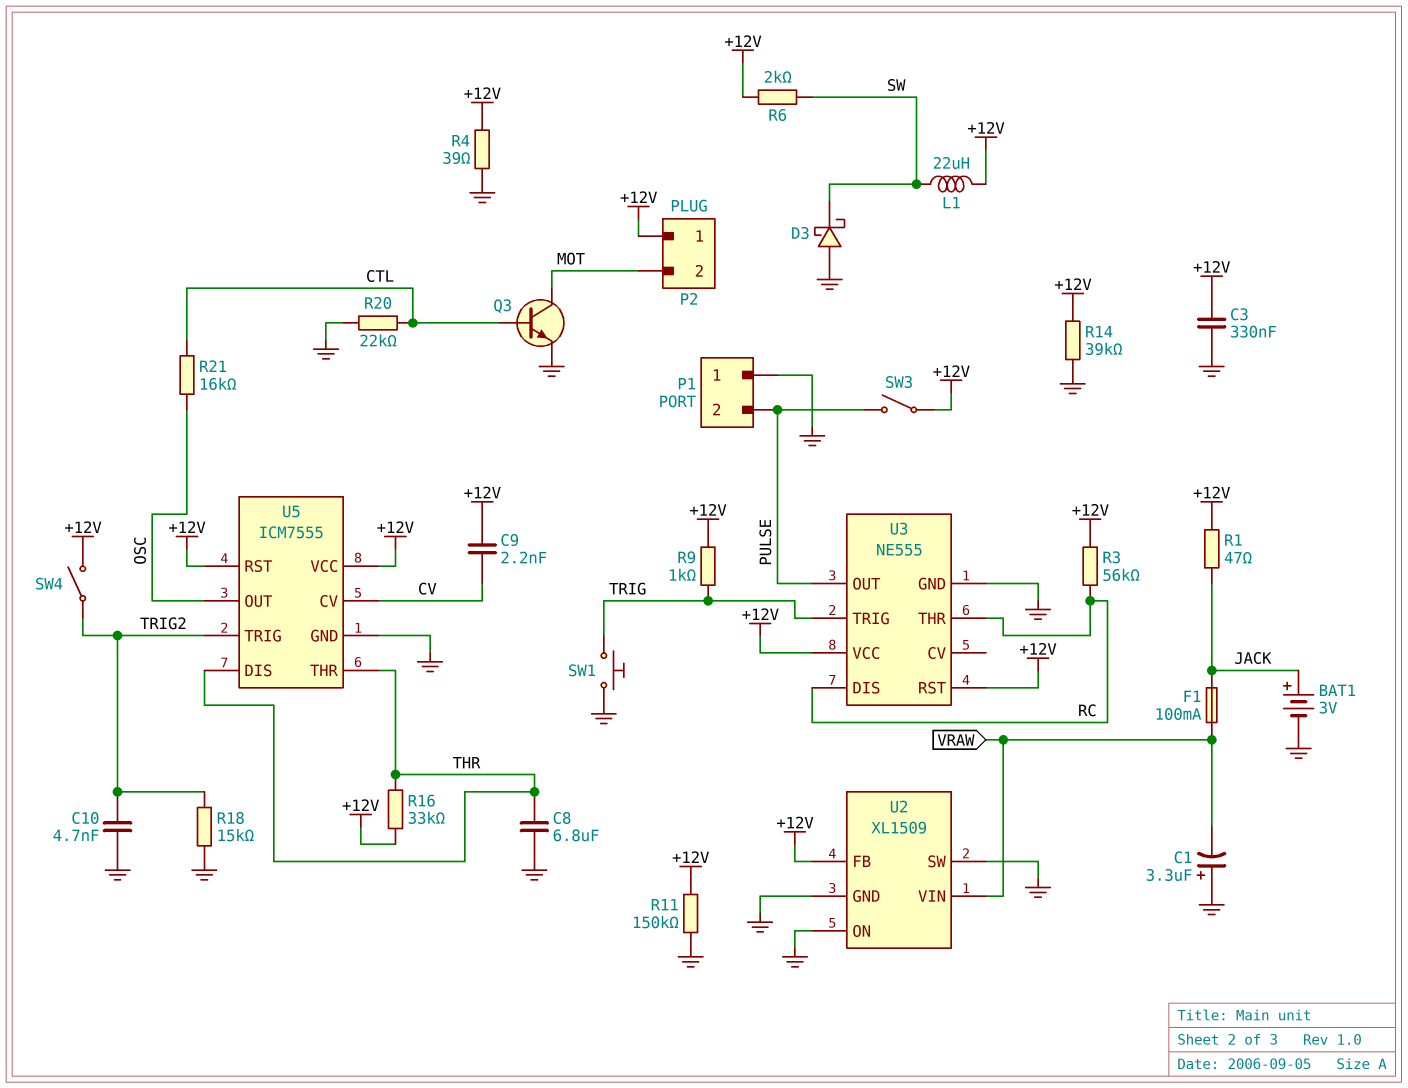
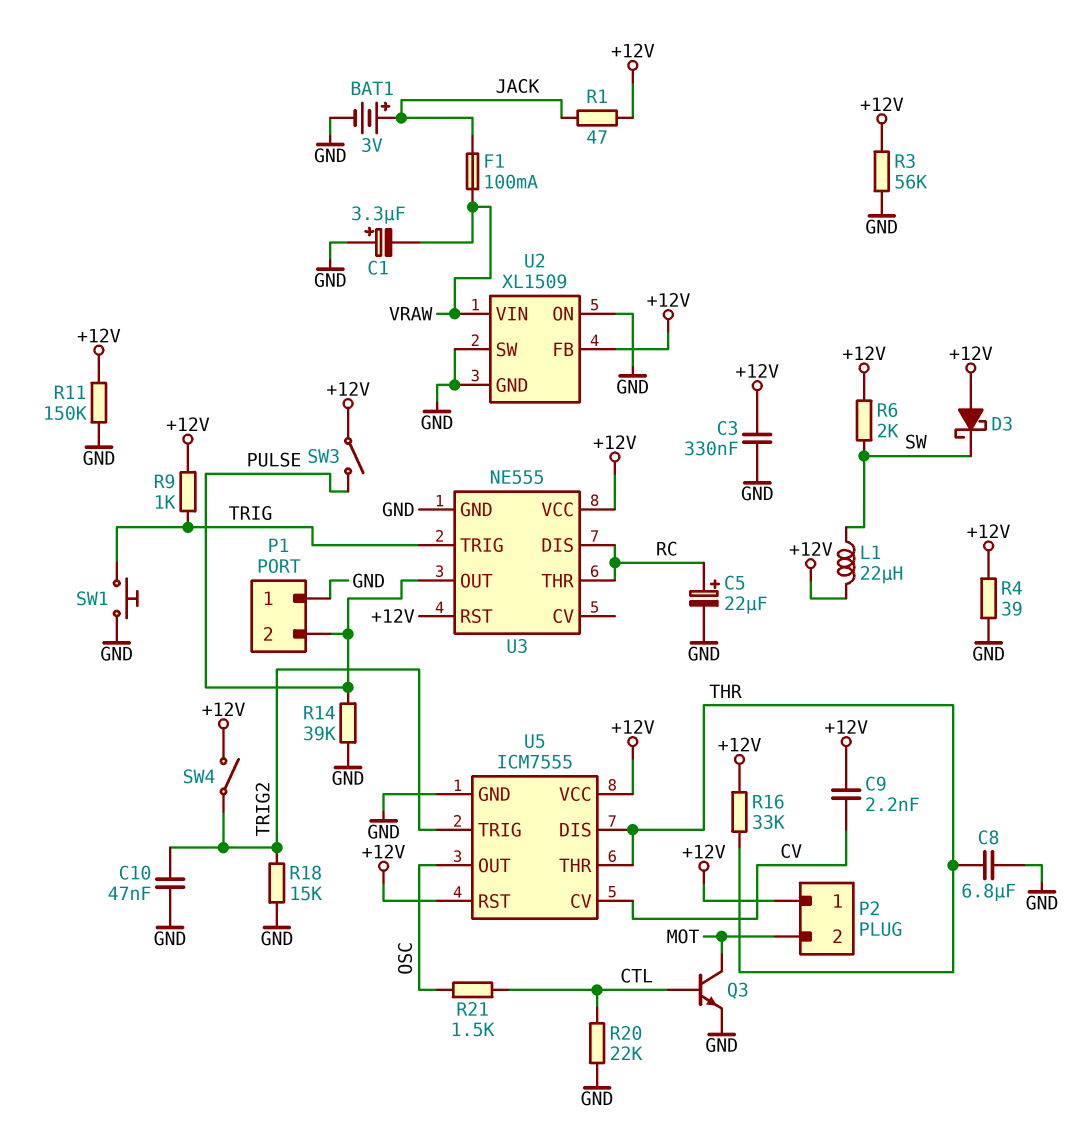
C5: none -> 22uF (plus RC, minus GND)
C10: 4.7nF (GND, TRIG2) -> 47nF (GND, TRIG2)
D3: schottky (A GND, K SW) -> schottky (A +12V, K SW)
R3: 56k (+12V, RC) -> 56k (+12V, GND)
R14: 39k (+12V, GND) -> 39k (GND, PULSE)
R21: 16k (CTL, OSC) -> 1.5k (CTL, OSC)

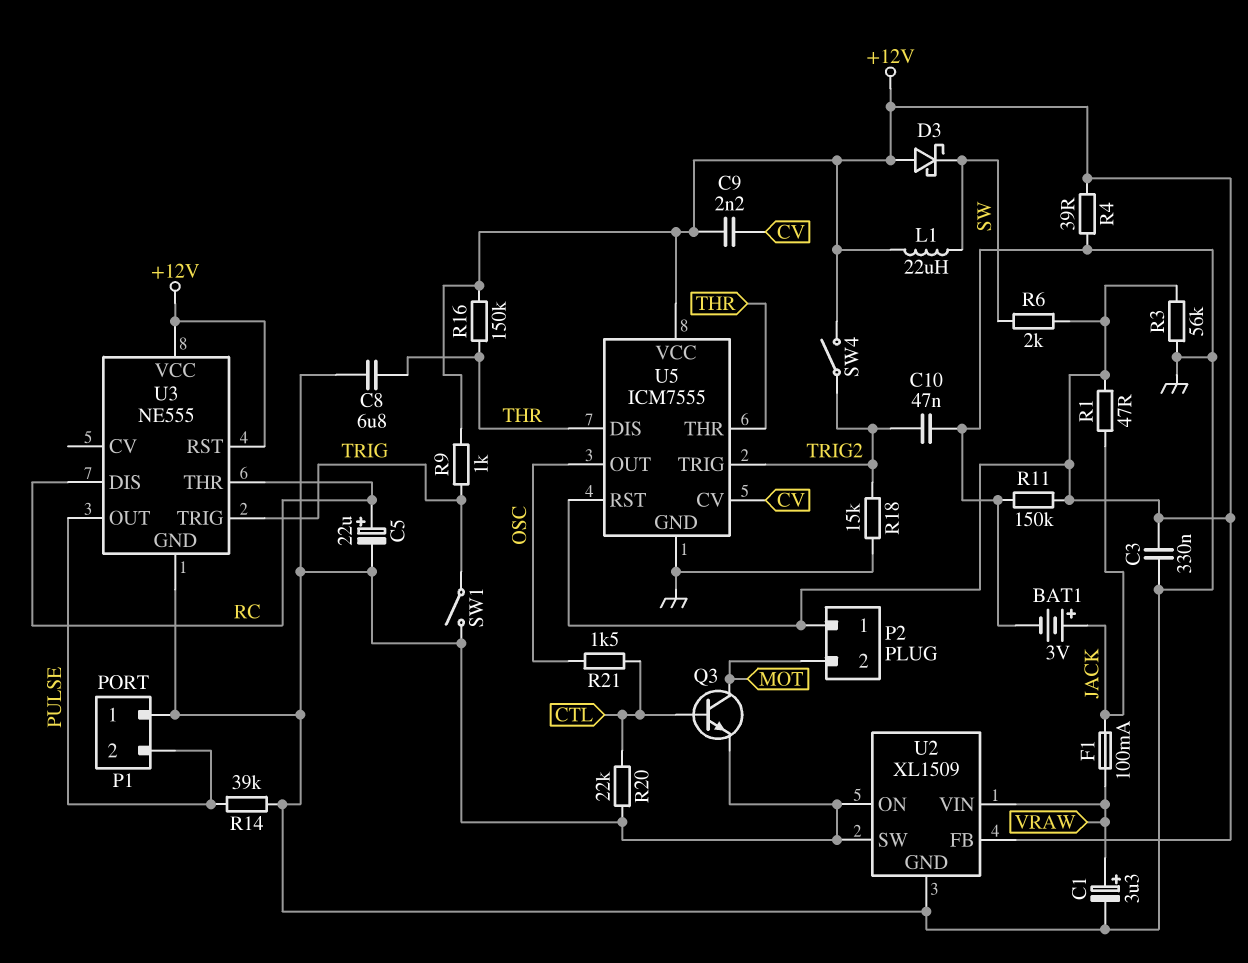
C1: 3.3uF (plus GND, minus VRAW) -> 3.3uF (plus VRAW, minus GND)
R16: 33k (+12V, THR) -> 150k (+12V, THR)
SW1: button (GND, TRIG) -> switch (GND, TRIG)
SW3: switch (+12V, PULSE) -> none

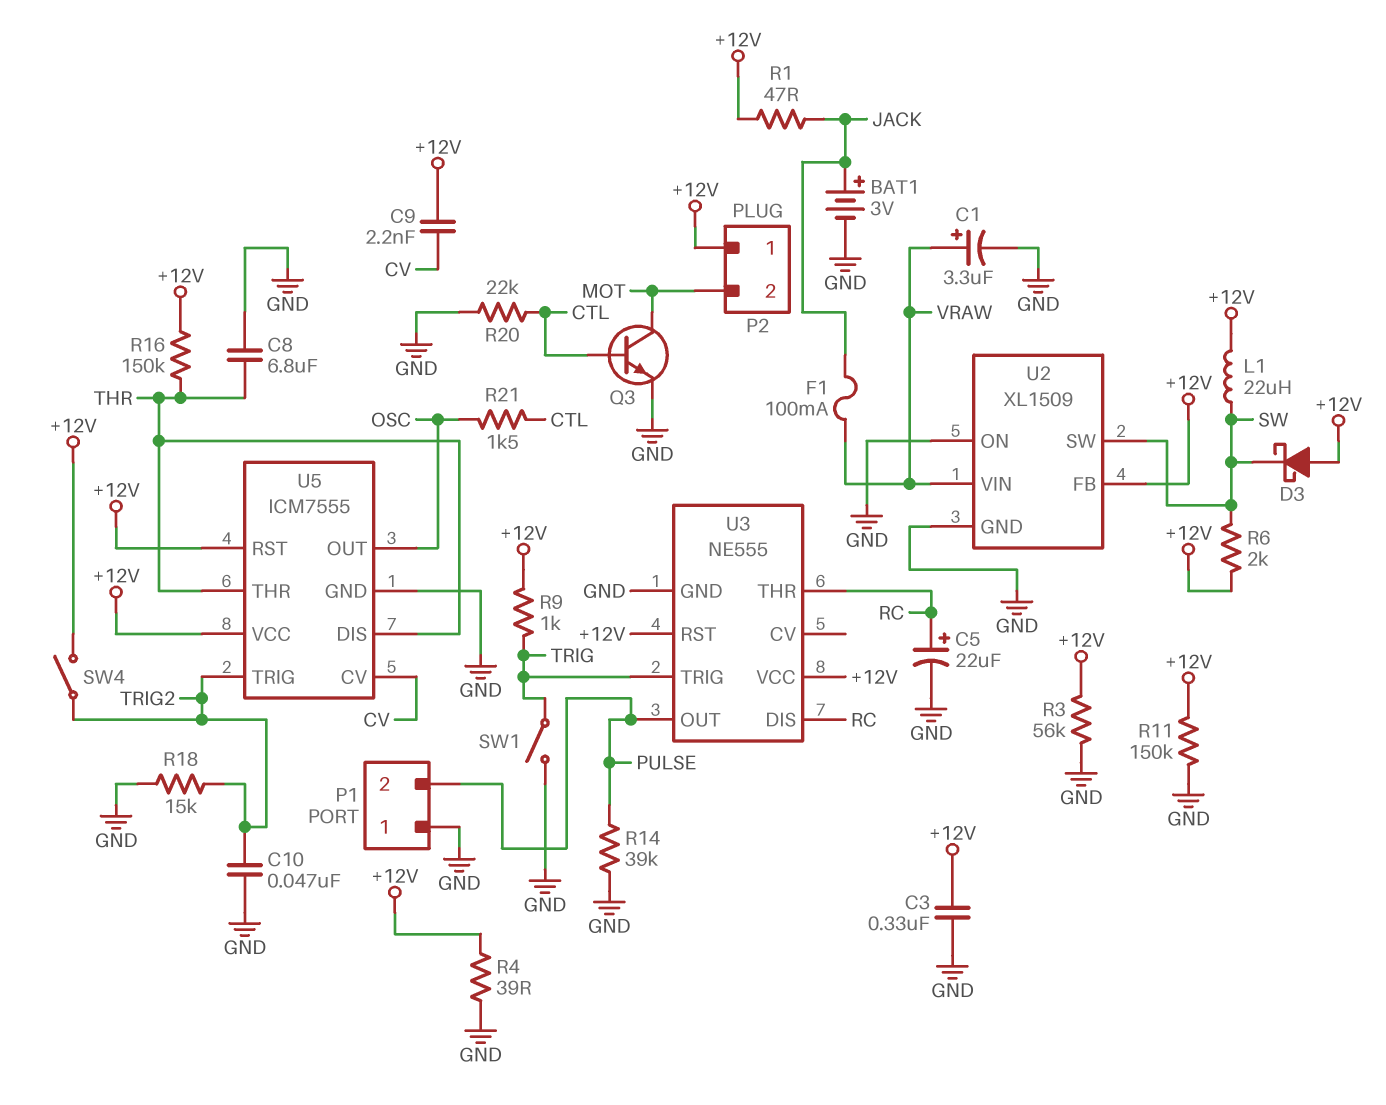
U2 pin SW: GND -> SW

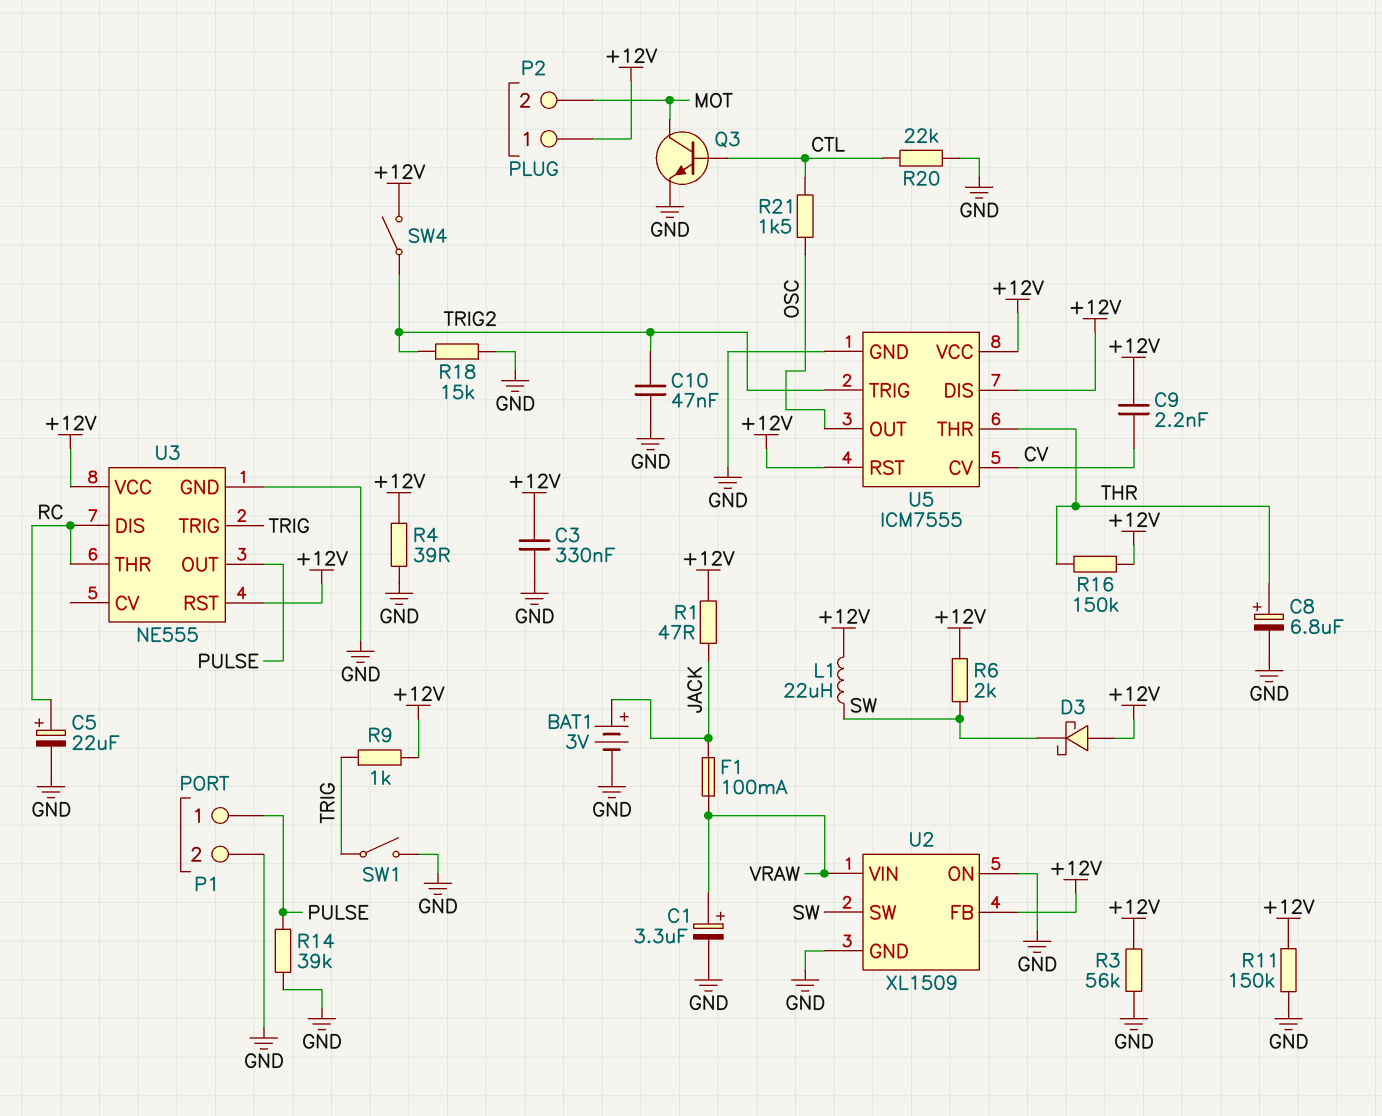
C8: 6.8uF (GND, THR) -> 6.8uF (plus THR, minus GND)
P1 pin 1: GND -> PULSE
P1 pin 2: PULSE -> GND
U5 pin DIS: THR -> +12V

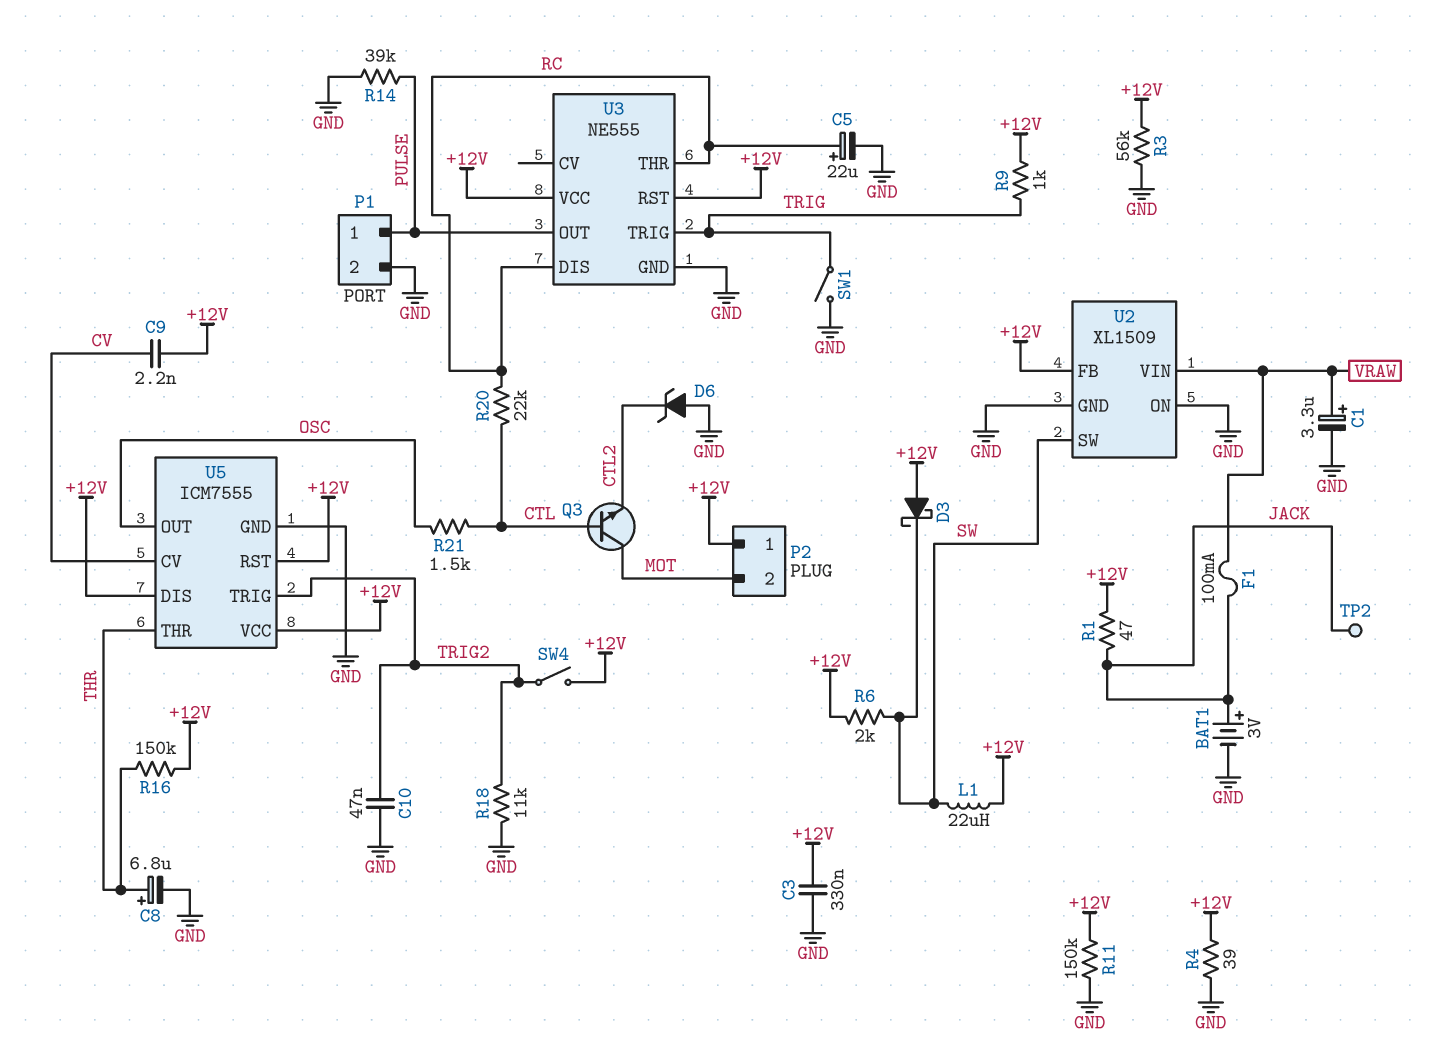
D6: none -> zener (A GND, K CTL2)
Q3: NPN (B CTL, C MOT, E GND) -> NPN (B CTL, C MOT, E CTL2)
R18: 15k (GND, TRIG2) -> 11k (GND, TRIG2)
R20: 22k (CTL, GND) -> 22k (CTL, RC)
TP2: none -> test point (JACK)

